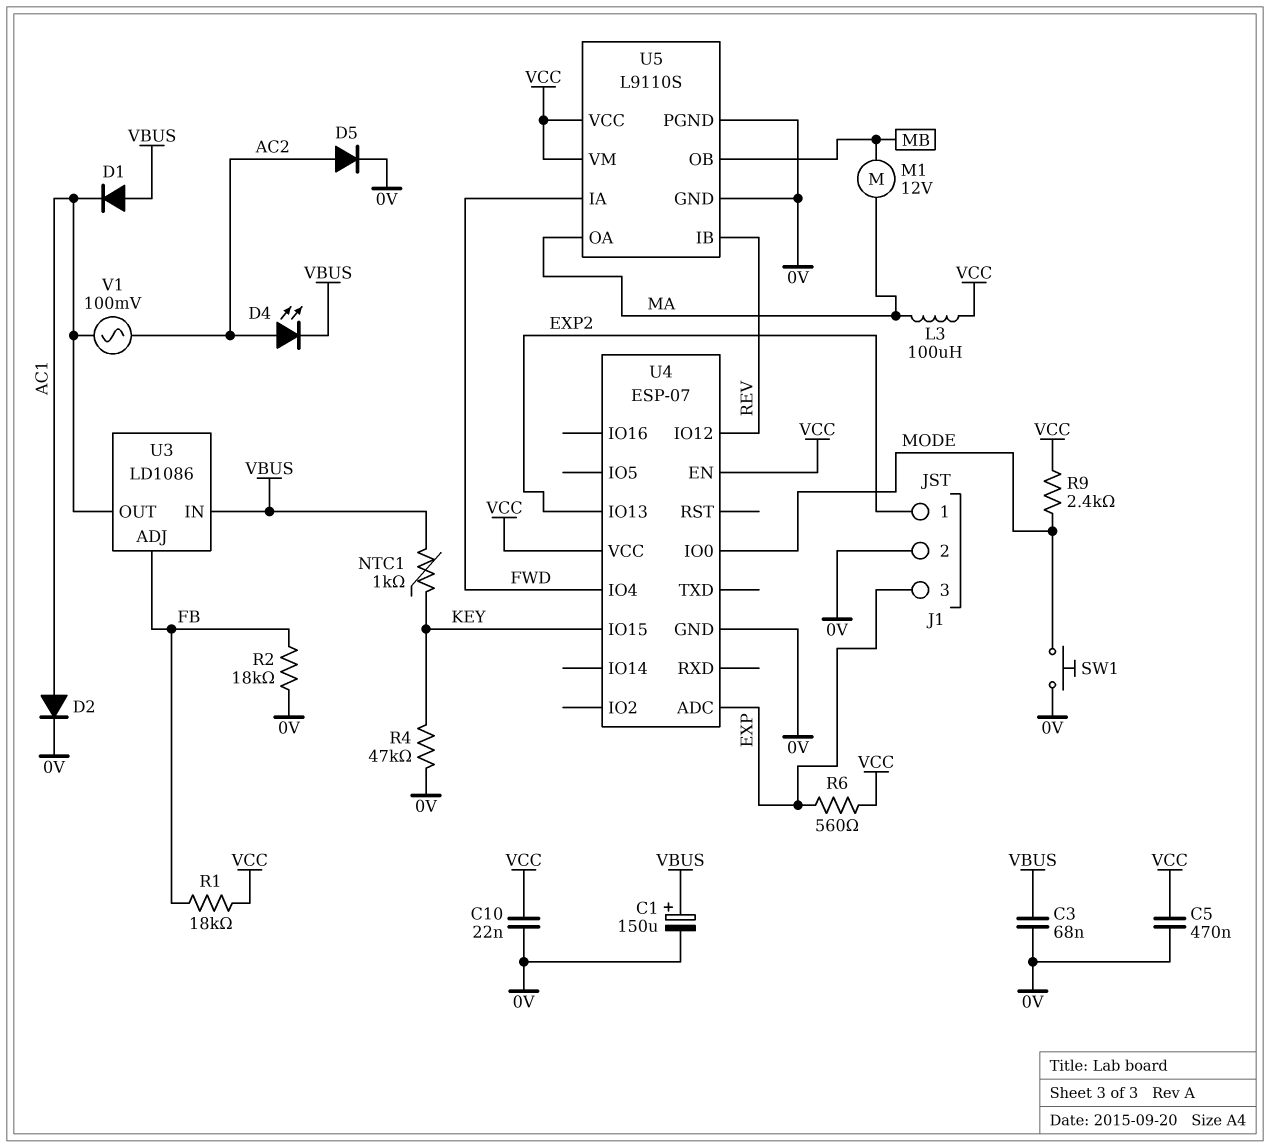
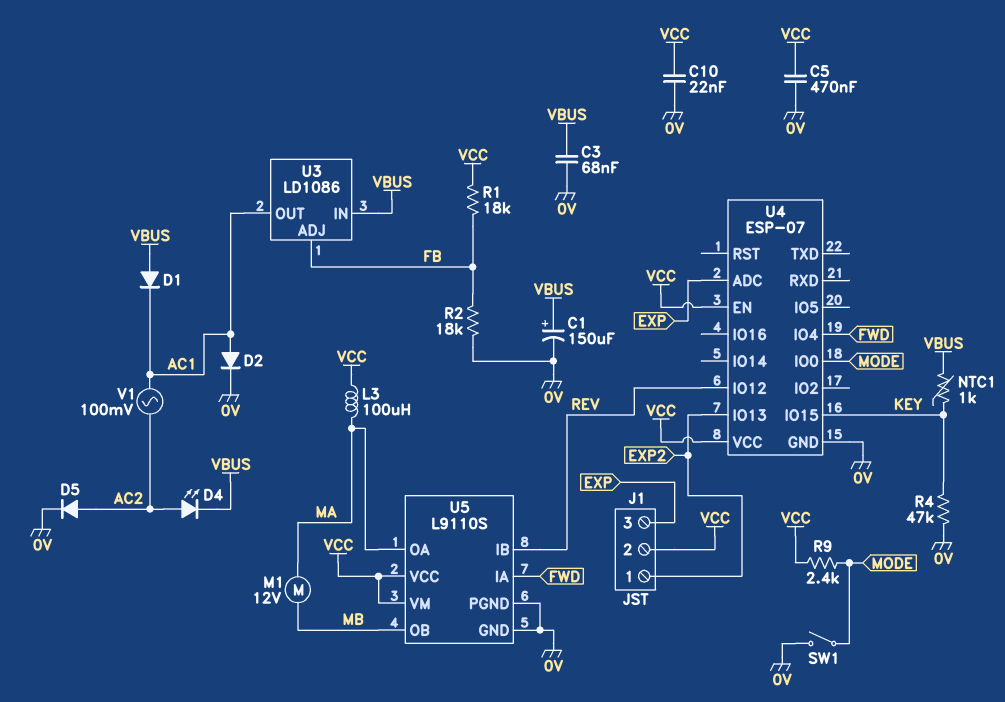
J1 pin 2: 0V -> VCC
R6: 560 (EXP, VCC) -> none
SW1: button (0V, MODE) -> switch (0V, MODE)

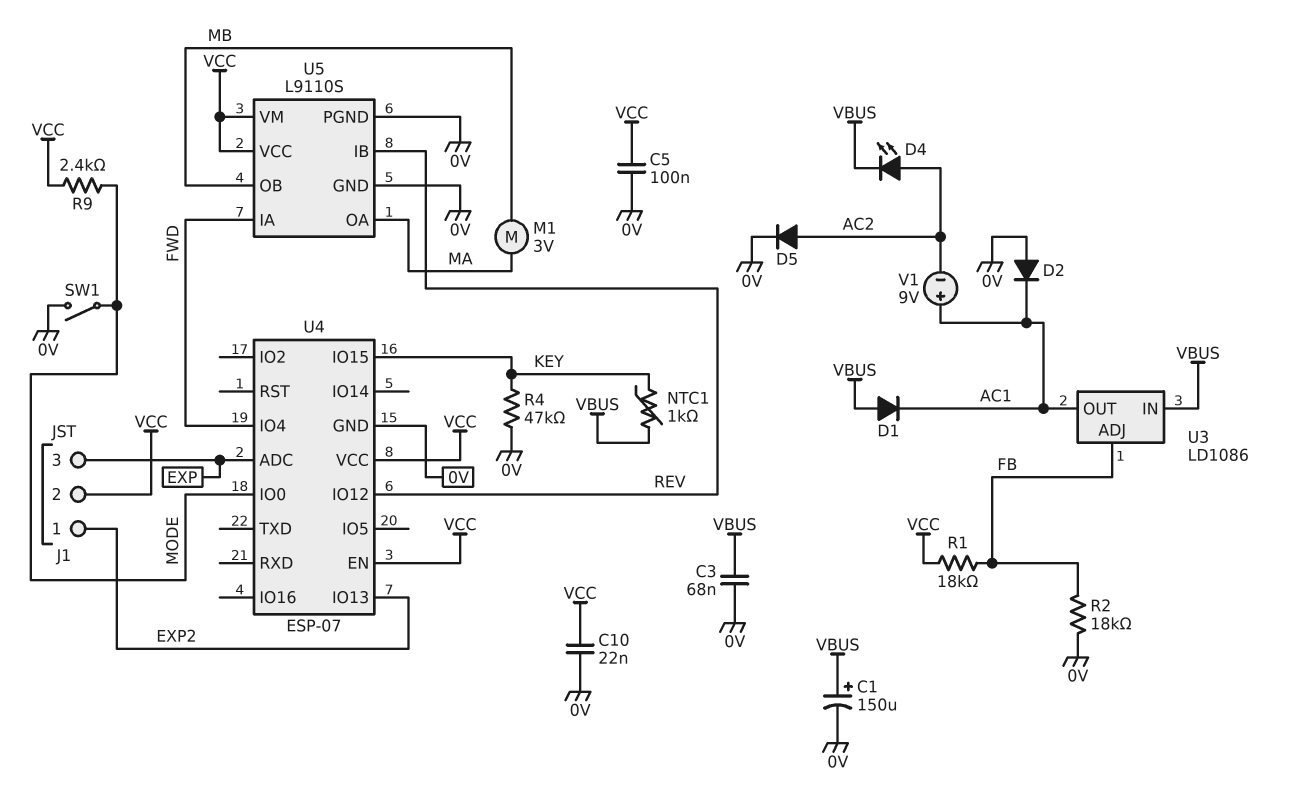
C5: 470nF (0V, VCC) -> 100nF (0V, VCC)
D2: diode (A AC1, K 0V) -> diode (A 0V, K AC1)
L3: 100uH (MA, VCC) -> none
M1: motor 12V (MA, MB) -> motor 3V (MA, MB)
V1: AC 100mV (AC1, AC2) -> 9V (plus AC1, minus AC2)

